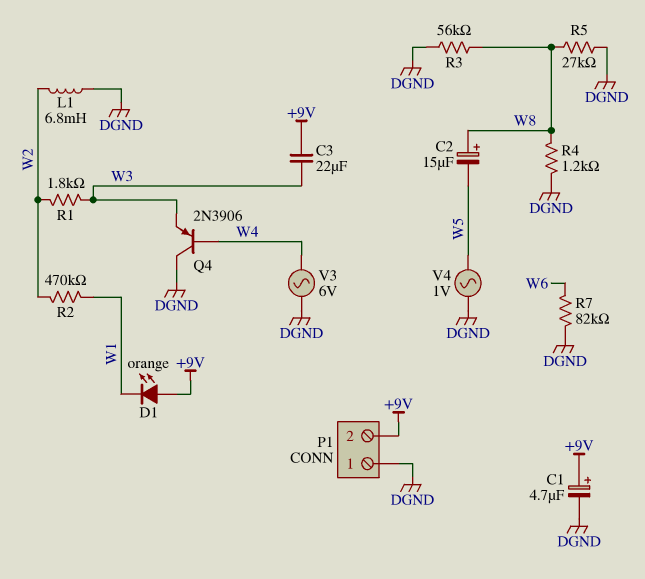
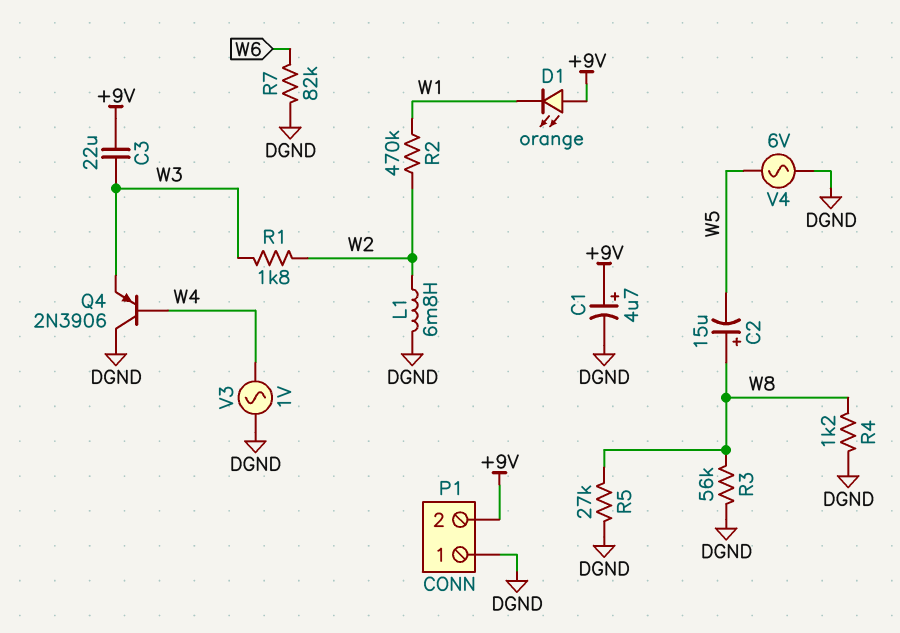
V3: AC 6V (DGND, W4) -> AC 1V (DGND, W4)
V4: AC 1V (DGND, W5) -> AC 6V (DGND, W5)

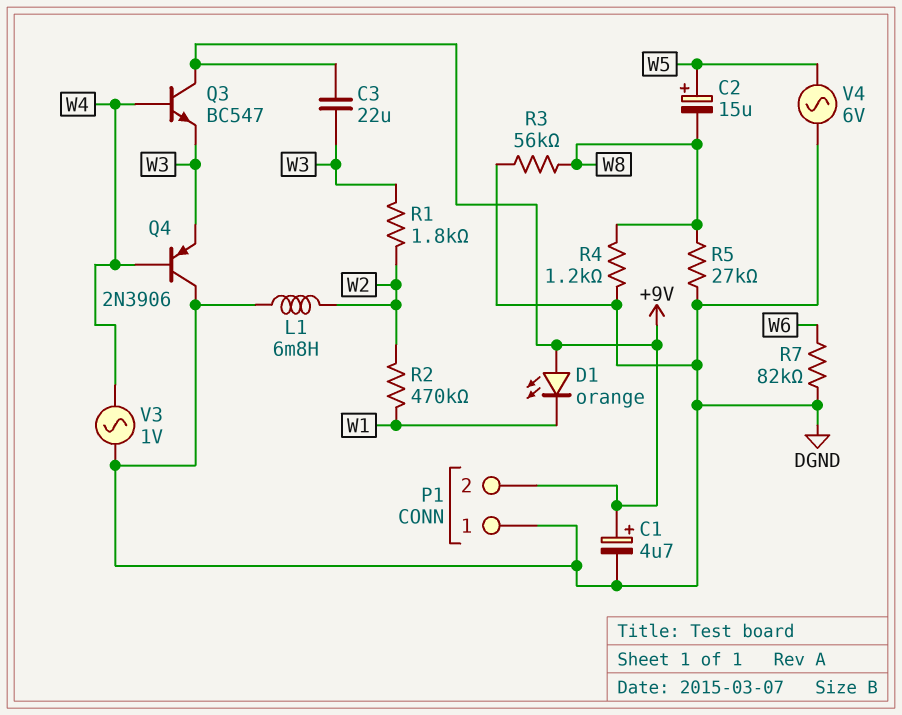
C2: 15uF (plus W8, minus W5) -> 15uF (plus W5, minus W8)
Q3: none -> NPN BC547 (B W4, C +9V, E W3)

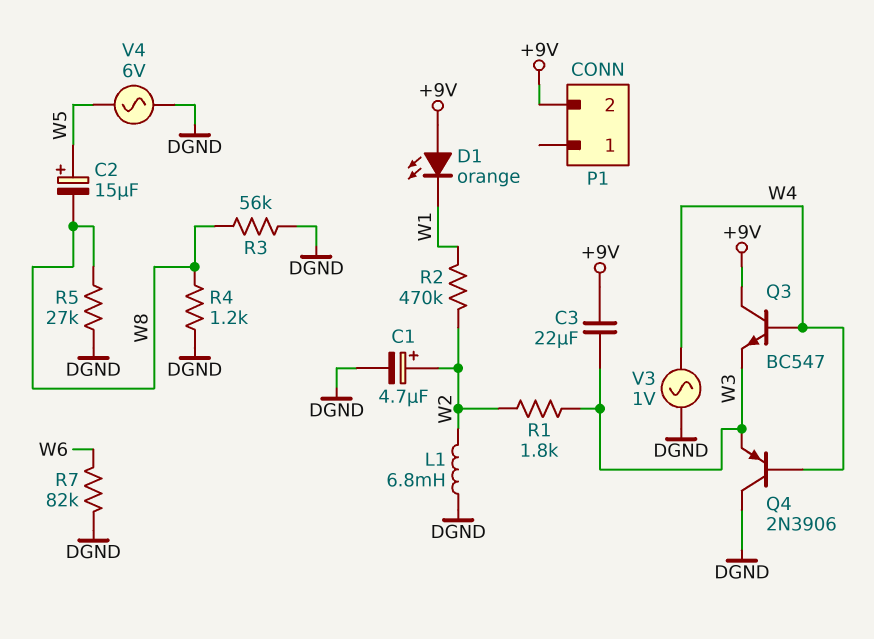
C1: 4.7uF (plus +9V, minus DGND) -> 4.7uF (plus W2, minus DGND)
P1 pin 1: DGND -> none

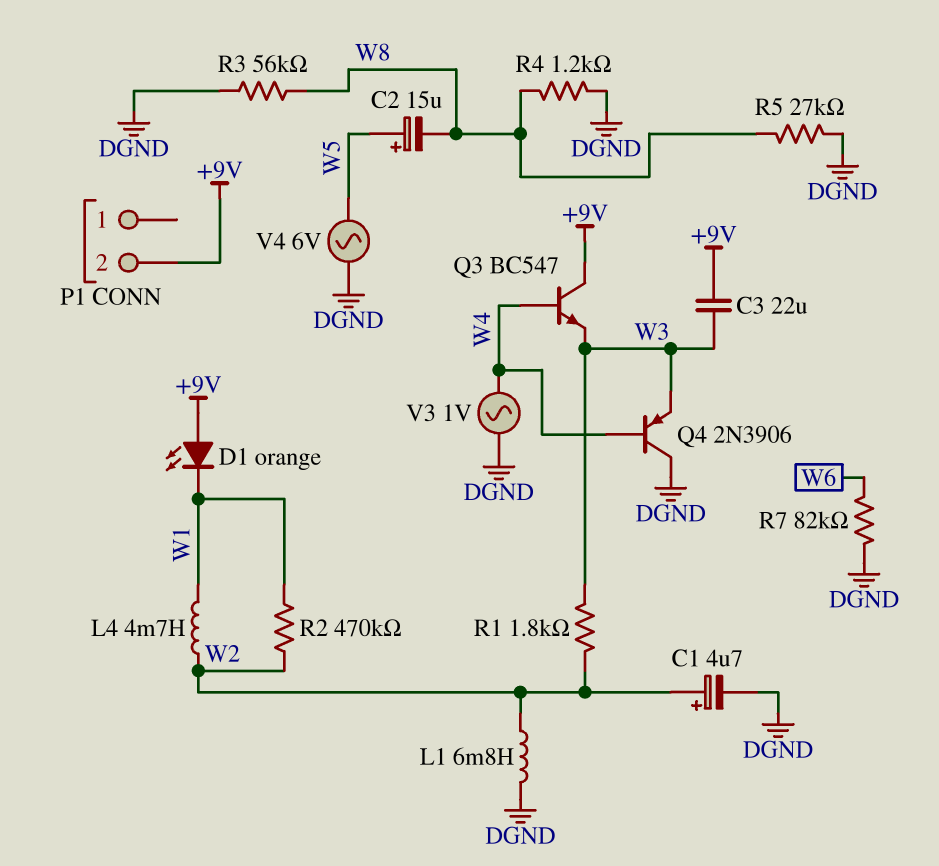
L4: none -> 4.7mH (W1, W2)

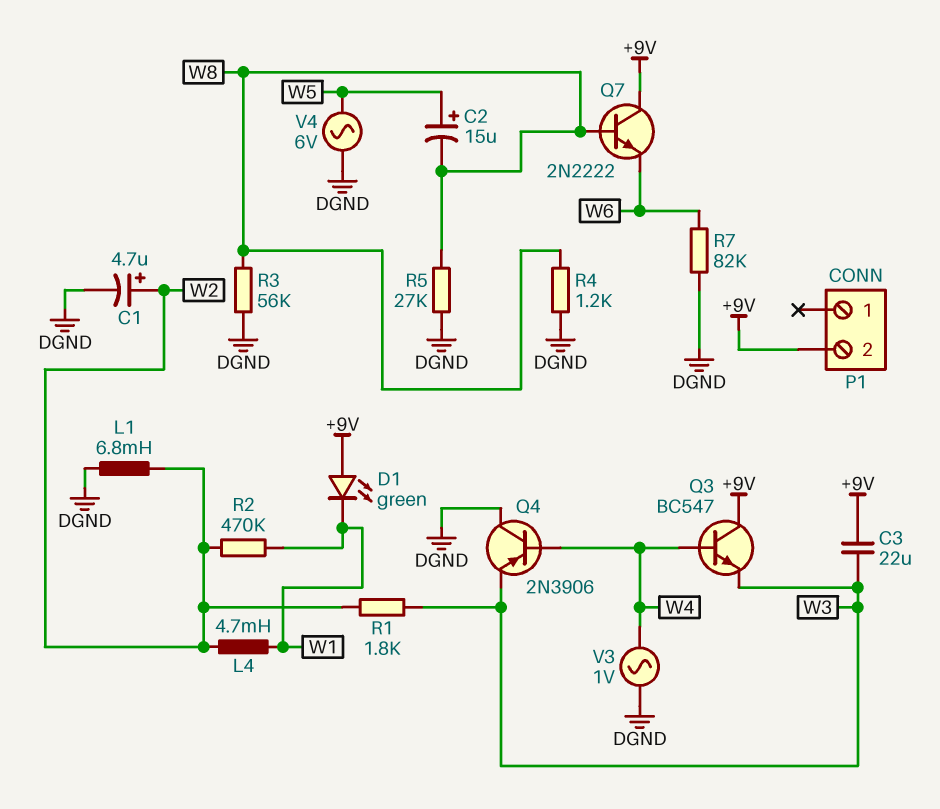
D1: LED orange (A +9V, K W1) -> LED green (A +9V, K W1)
Q7: none -> NPN 2N2222 (B W8, C +9V, E W6)

